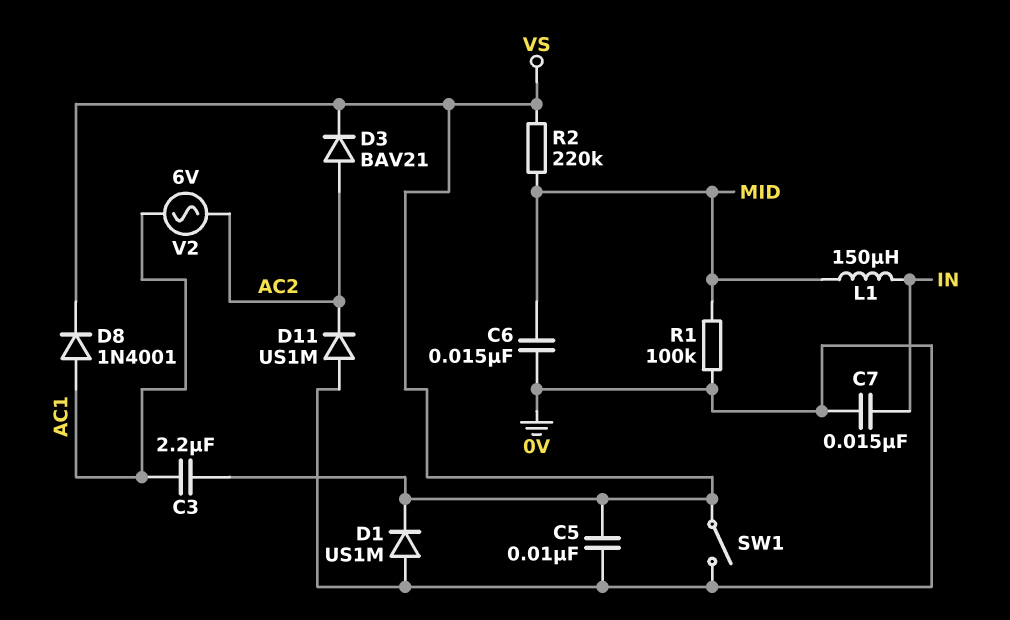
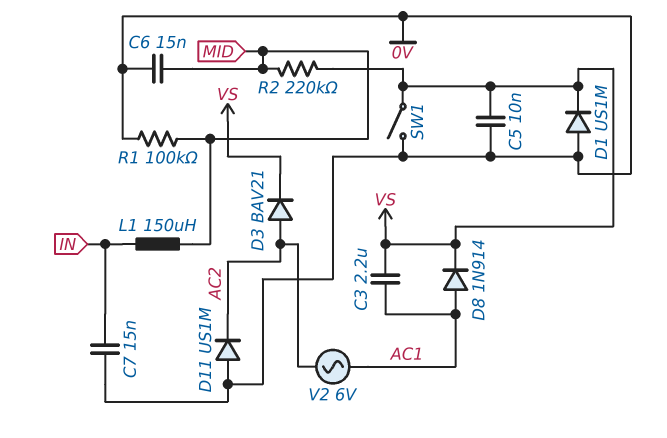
D8: diode 1N4001 (A AC1, K VS) -> diode 1N914 (A AC1, K VS)

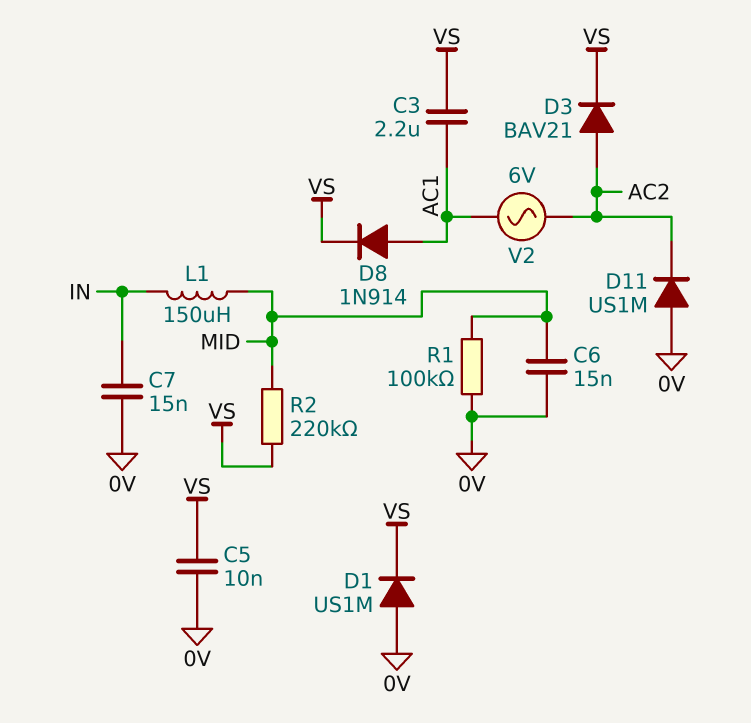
SW1: switch (0V, VS) -> none

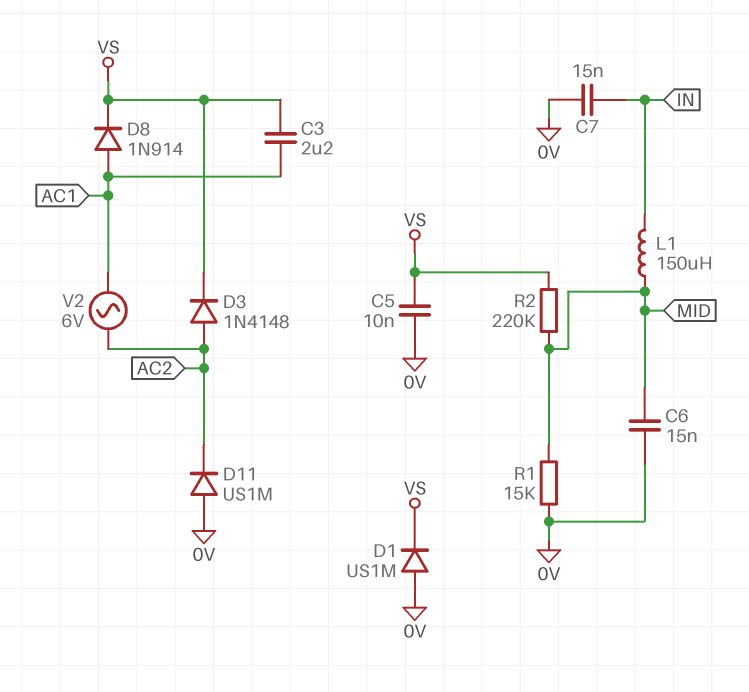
D3: diode BAV21 (A AC2, K VS) -> diode 1N4148 (A AC2, K VS)
R1: 100k (0V, MID) -> 15k (0V, MID)

